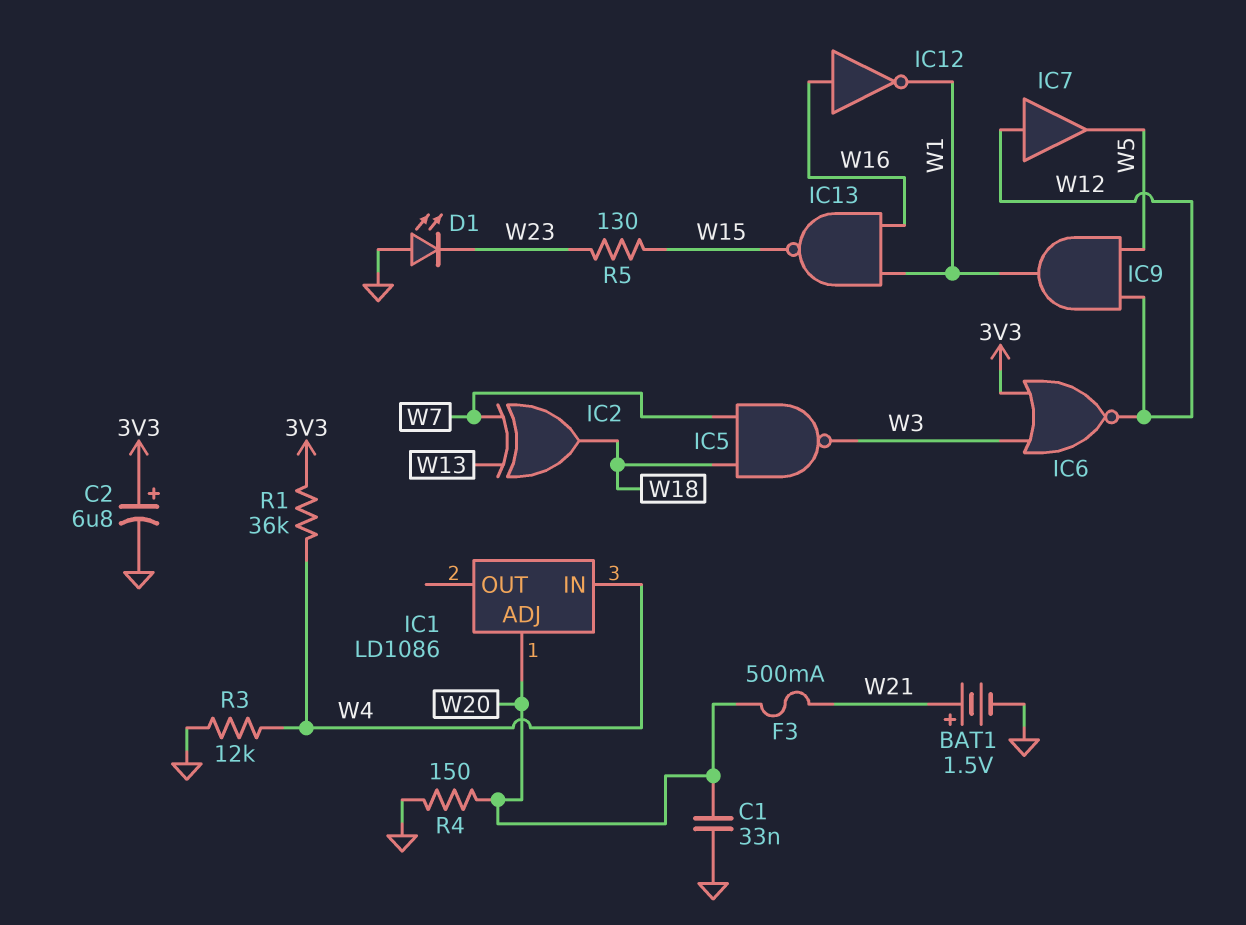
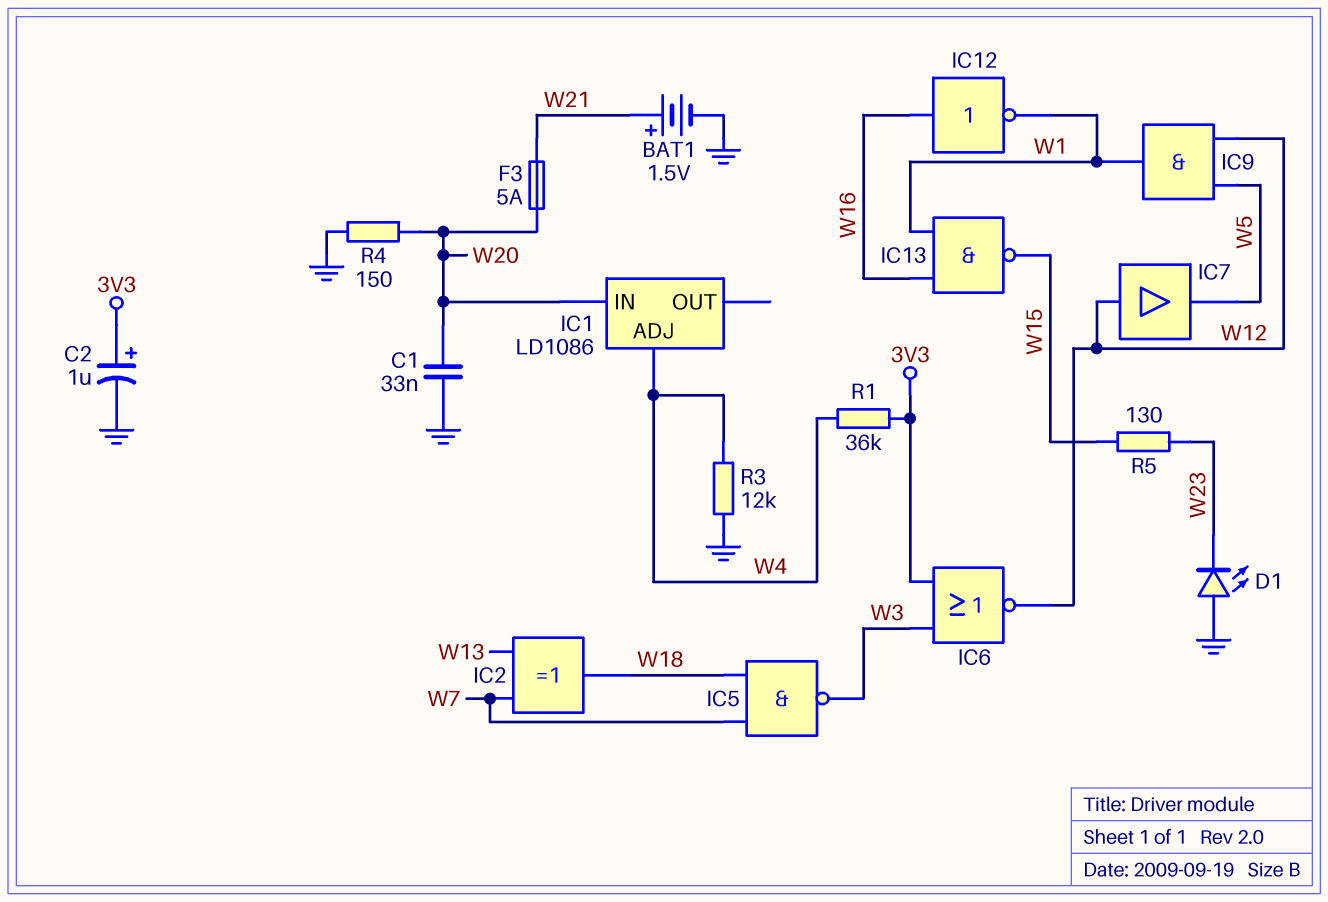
C2: 6.8uF (plus 3V3, minus GND) -> 1uF (plus 3V3, minus GND)
F3: 500mA (W20, W21) -> 5A (W20, W21)
IC1 pin ADJ: W20 -> W4
IC1 pin IN: W4 -> W20

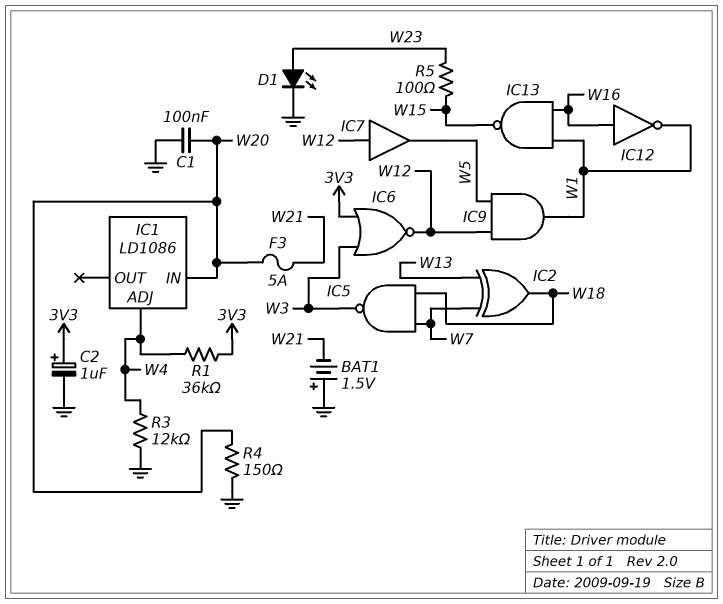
BAT1: 1.5V (plus W21, minus GND) -> 1.5V (plus GND, minus W21)
C1: 33nF (GND, W20) -> 100nF (GND, W20)
D1: LED (A GND, K W23) -> LED (A W23, K GND)
R5: 130 (W15, W23) -> 100 (W15, W23)

